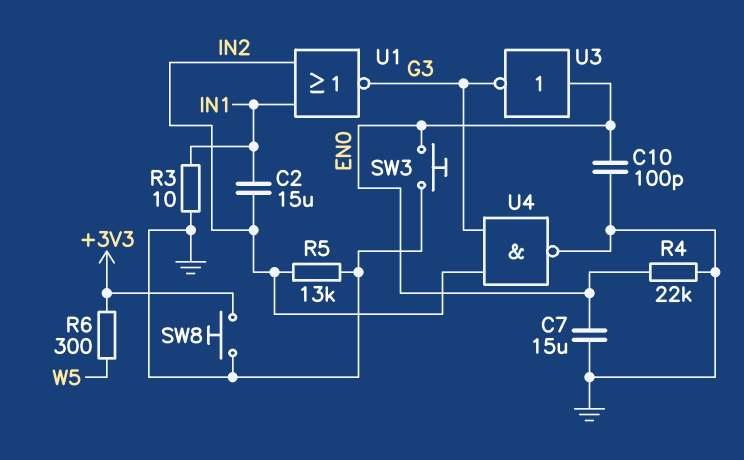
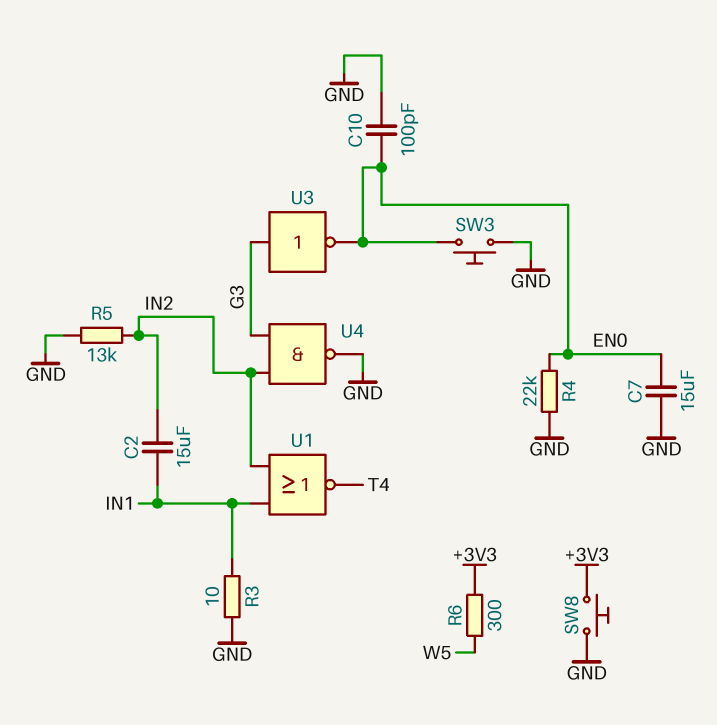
U1: NOR (in IN1, in IN2, out G3) -> NOR (in IN1, in IN2, out T4)
U3: NOT (in EN0, out G3) -> NOT (in G3, out EN0)

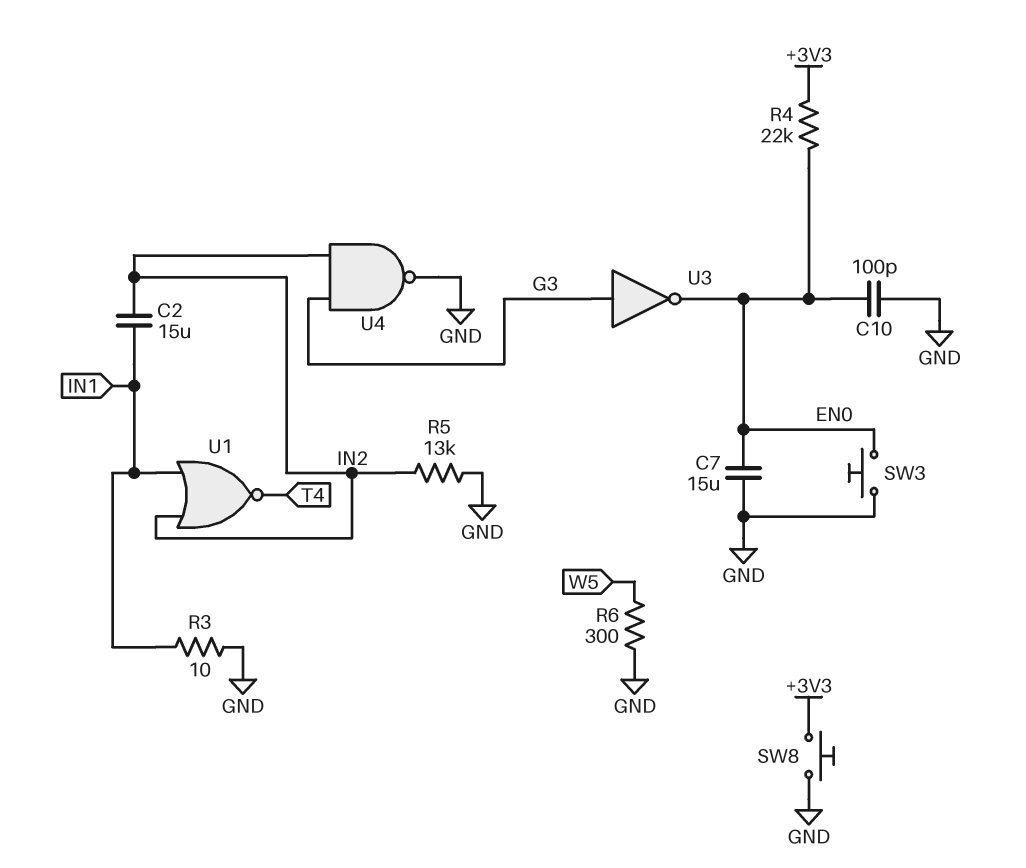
R4: 22k (EN0, GND) -> 22k (+3V3, EN0)
R6: 300 (+3V3, W5) -> 300 (GND, W5)

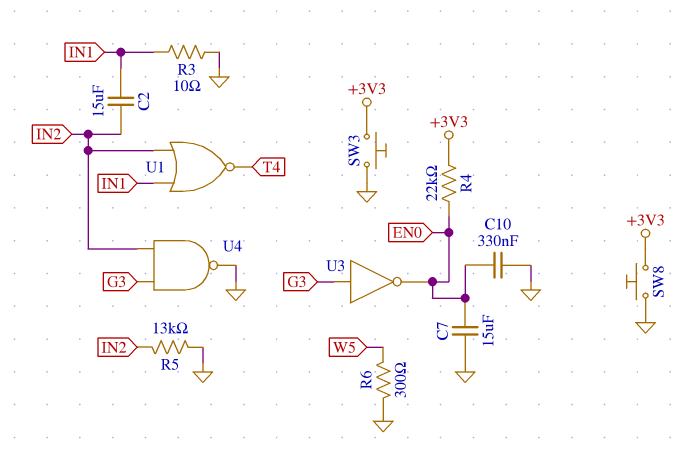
C10: 100pF (EN0, GND) -> 330nF (EN0, GND)
SW3: button (EN0, GND) -> button (+3V3, GND)

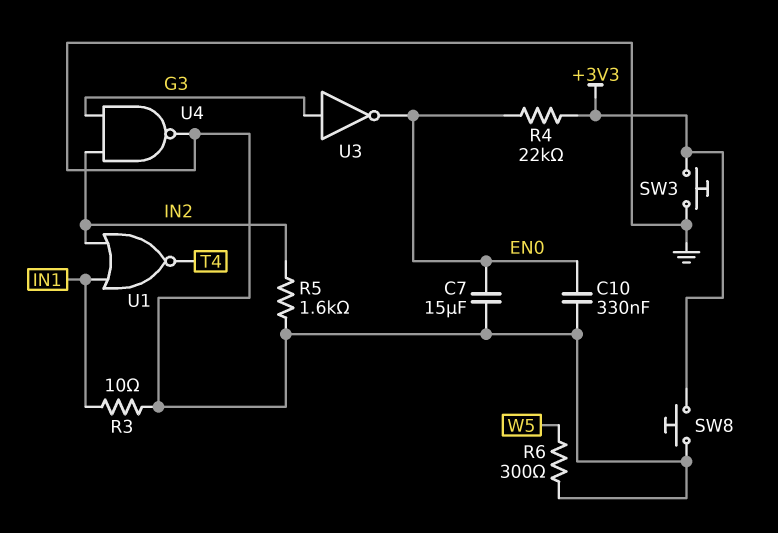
C2: 15uF (IN1, IN2) -> none
R5: 13k (GND, IN2) -> 1.6k (GND, IN2)

